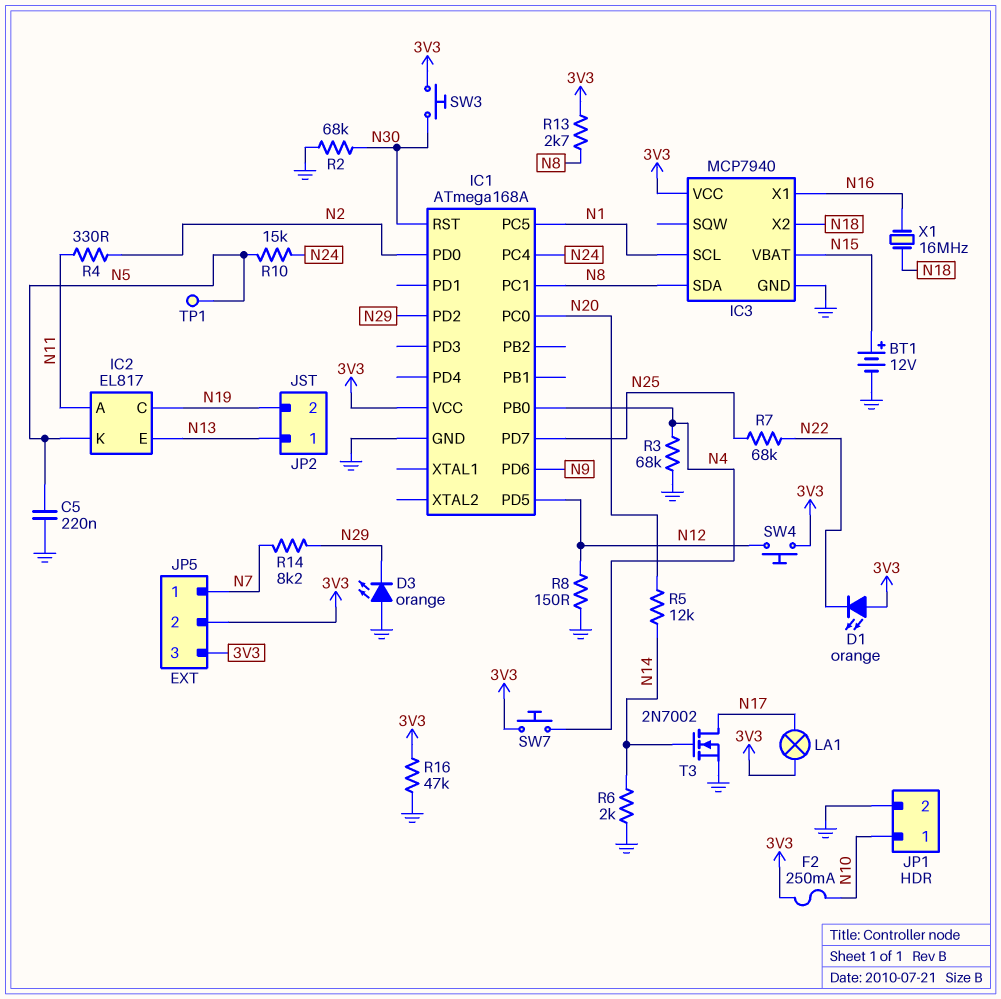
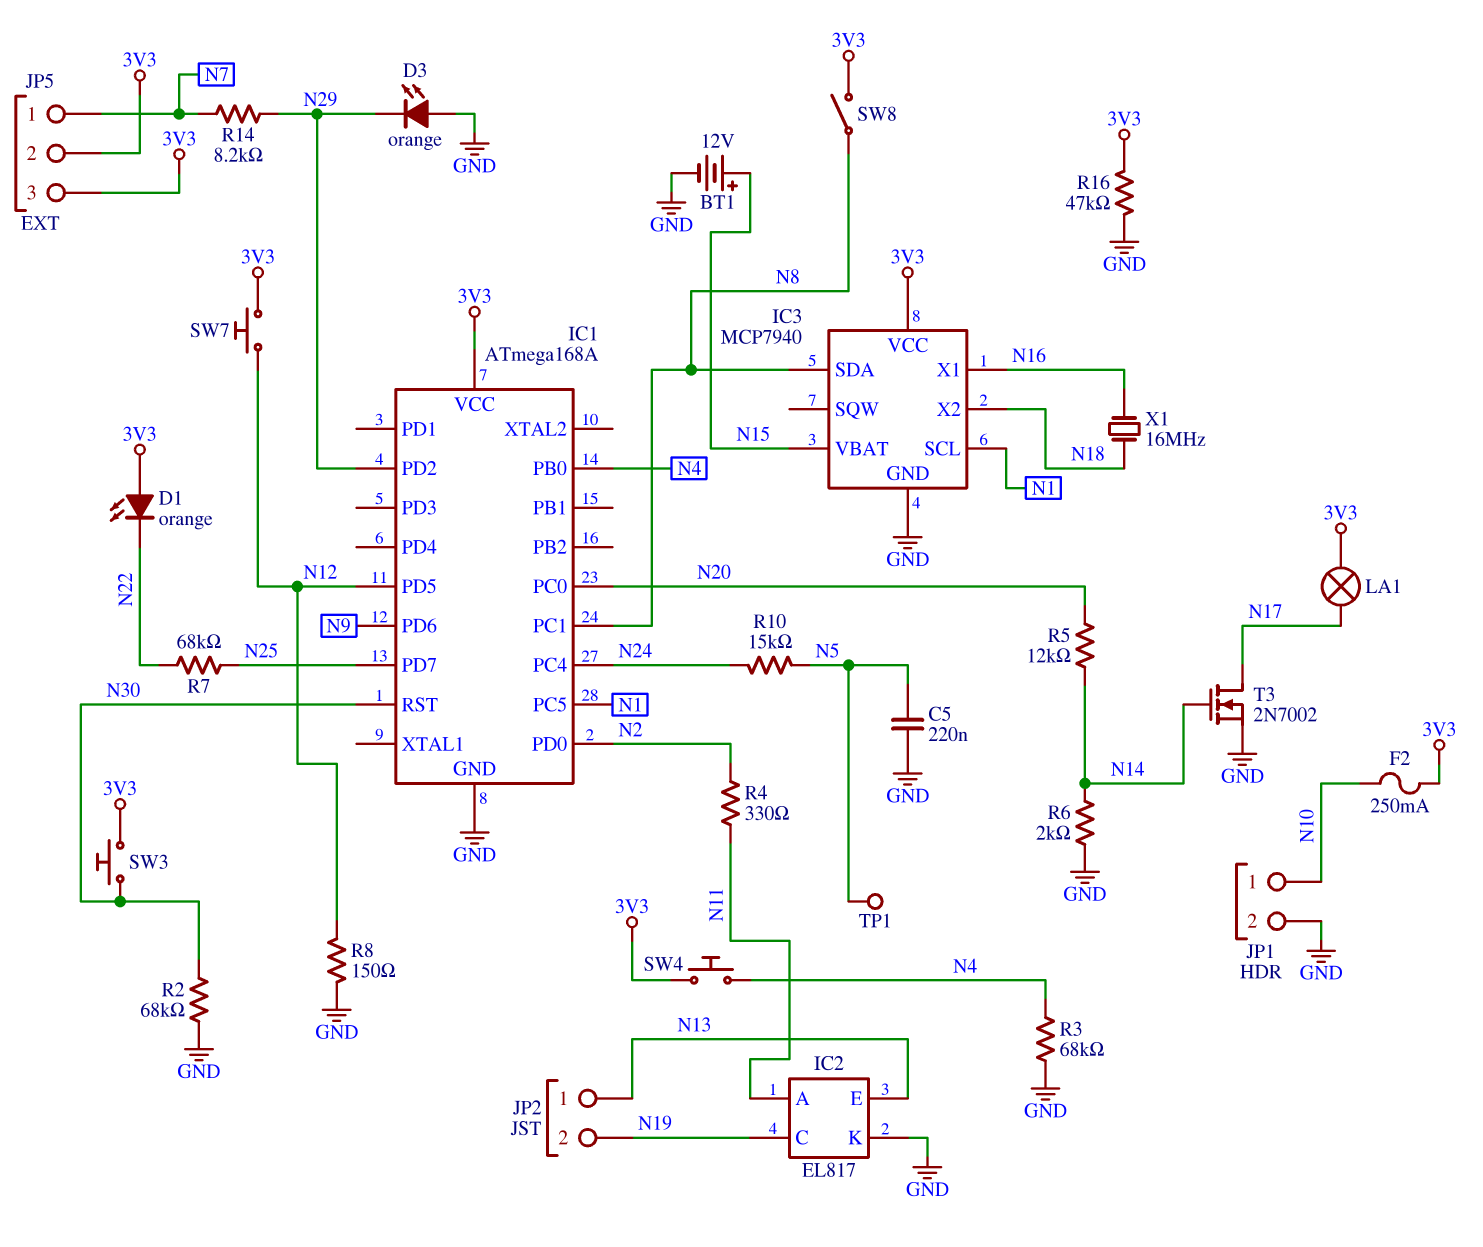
IC2 pin K: N5 -> GND
R13: 2.7k (3V3, N8) -> none
SW4: button (3V3, N12) -> button (3V3, N4)
SW7: button (3V3, N4) -> button (3V3, N12)
SW8: none -> switch (3V3, N8)

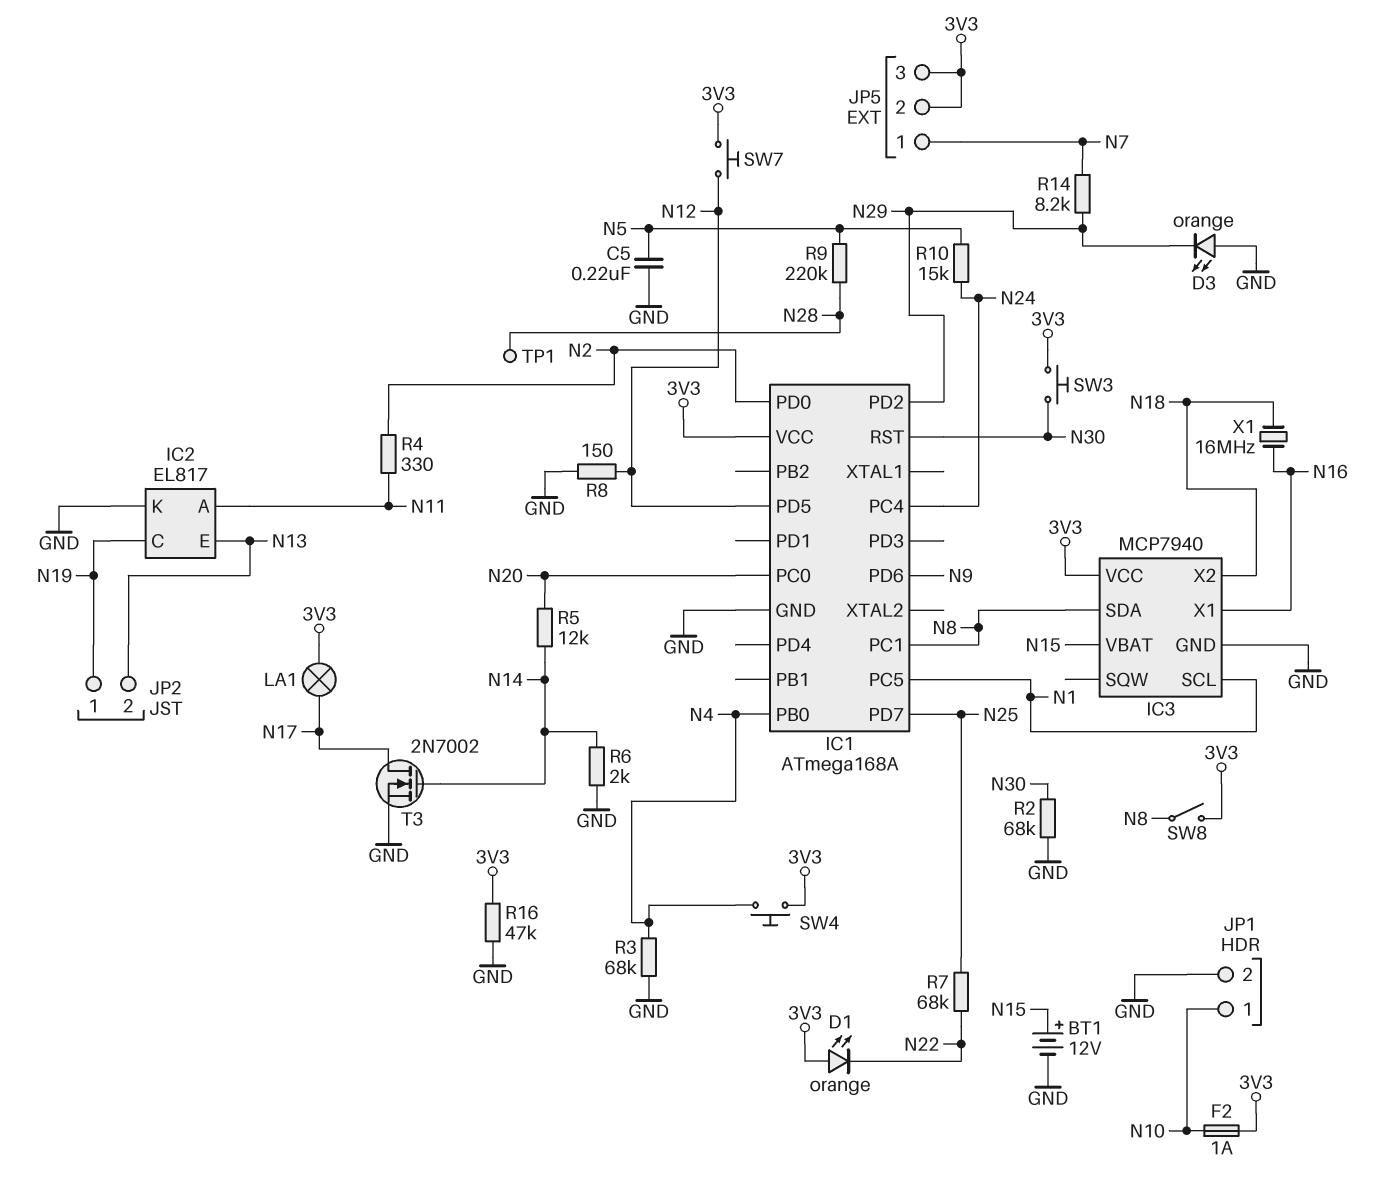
F2: 250mA (3V3, N10) -> 1A (3V3, N10)
JP2 pin 1: N13 -> N19
JP2 pin 2: N19 -> N13
R9: none -> 220k (N5, N28)
TP1: test point (N5) -> test point (N28)

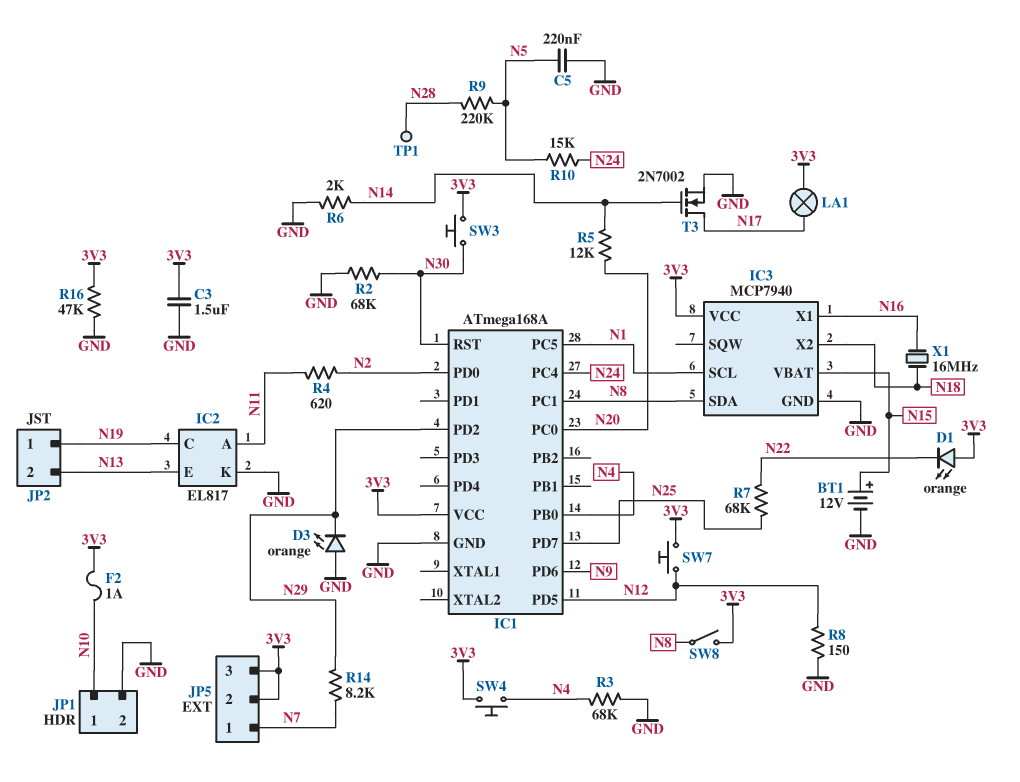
C3: none -> 1.5uF (3V3, GND)
R4: 330 (N2, N11) -> 620 (N2, N11)

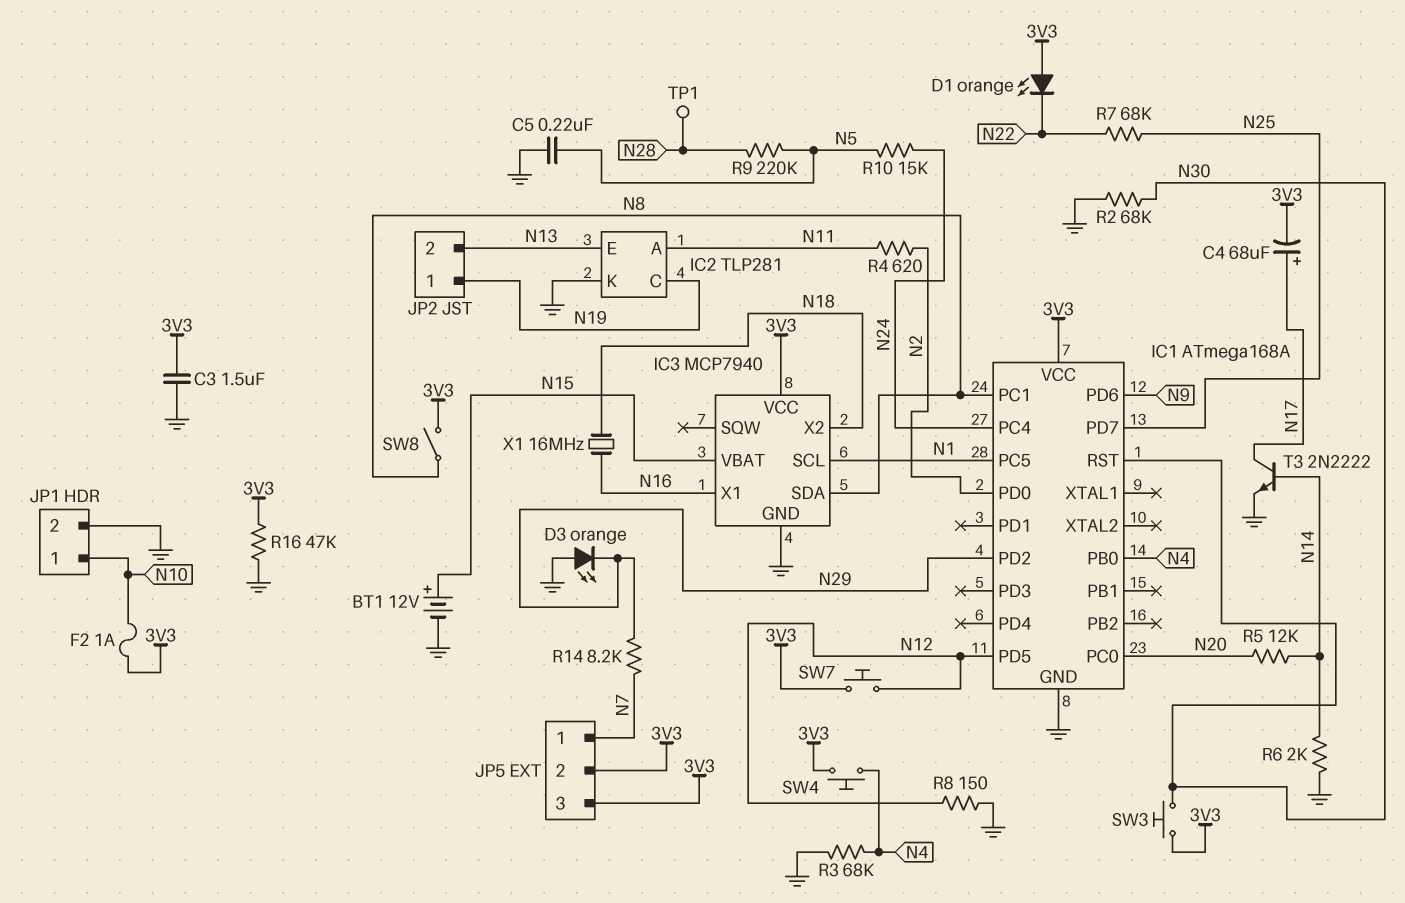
C4: none -> 68uF (plus N17, minus 3V3)
IC2: EL817 -> TLP281
LA1: lamp (3V3, N17) -> none
T3: NMOS 2N7002 (G N14, D N17, S GND) -> NPN 2N2222 (B N14, C N17, E GND)

